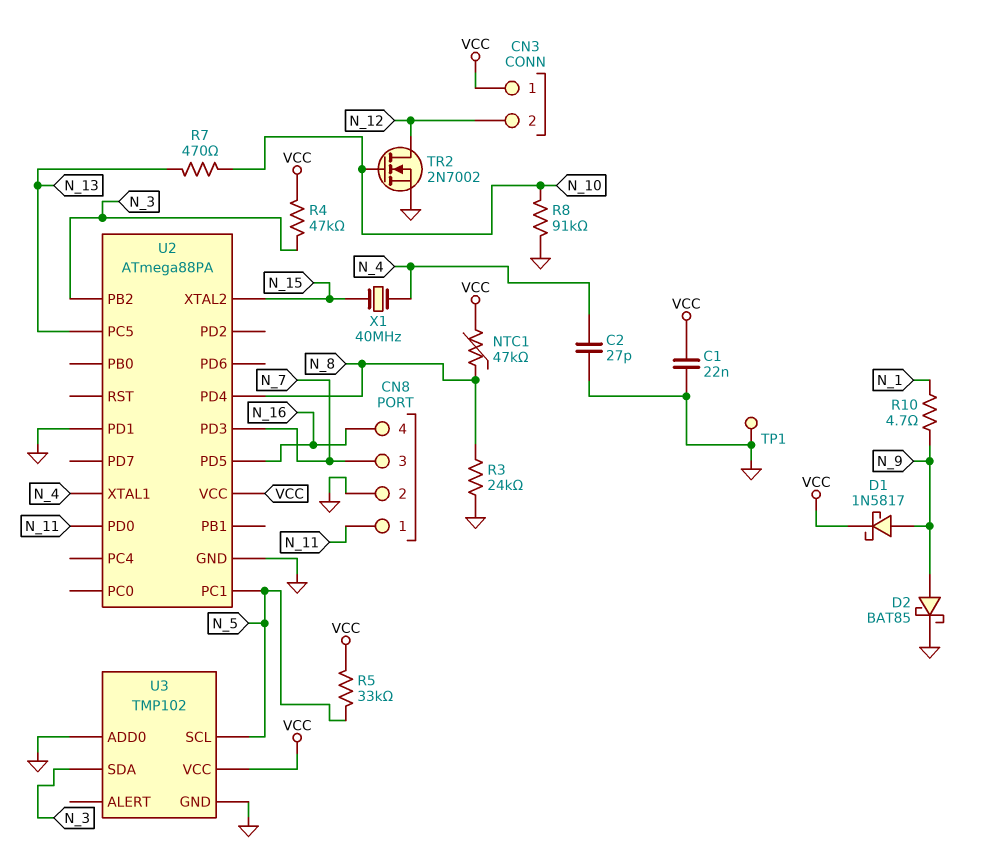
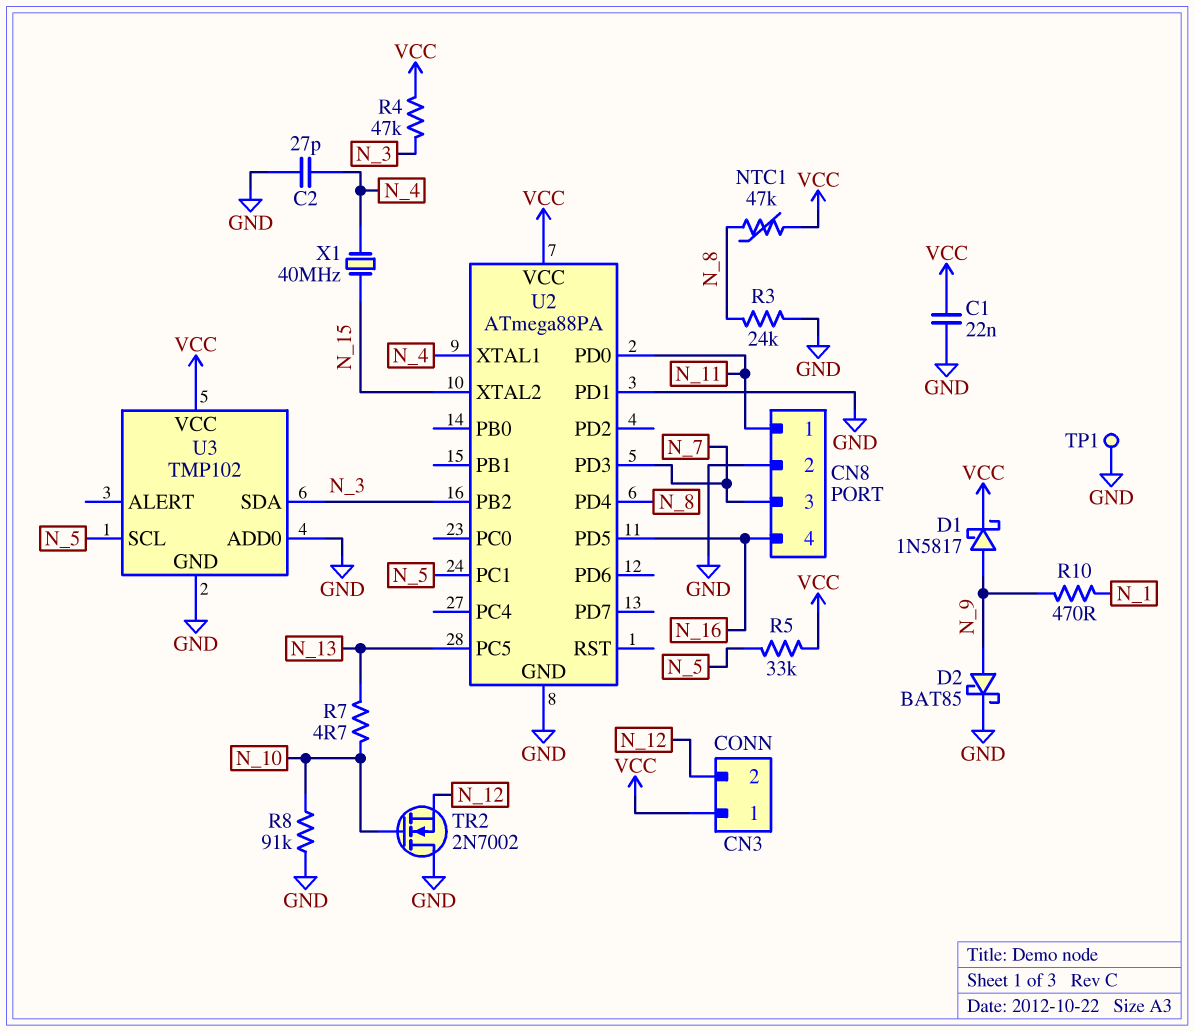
R7: 470 (N_10, N_13) -> 4.7 (N_10, N_13)
R10: 4.7 (N_1, N_9) -> 470 (N_1, N_9)
TR2: NMOS 2N7002 (G N_10, D N_12, S GND) -> NMOS 2N7002 (G N_10, D GND, S N_12)

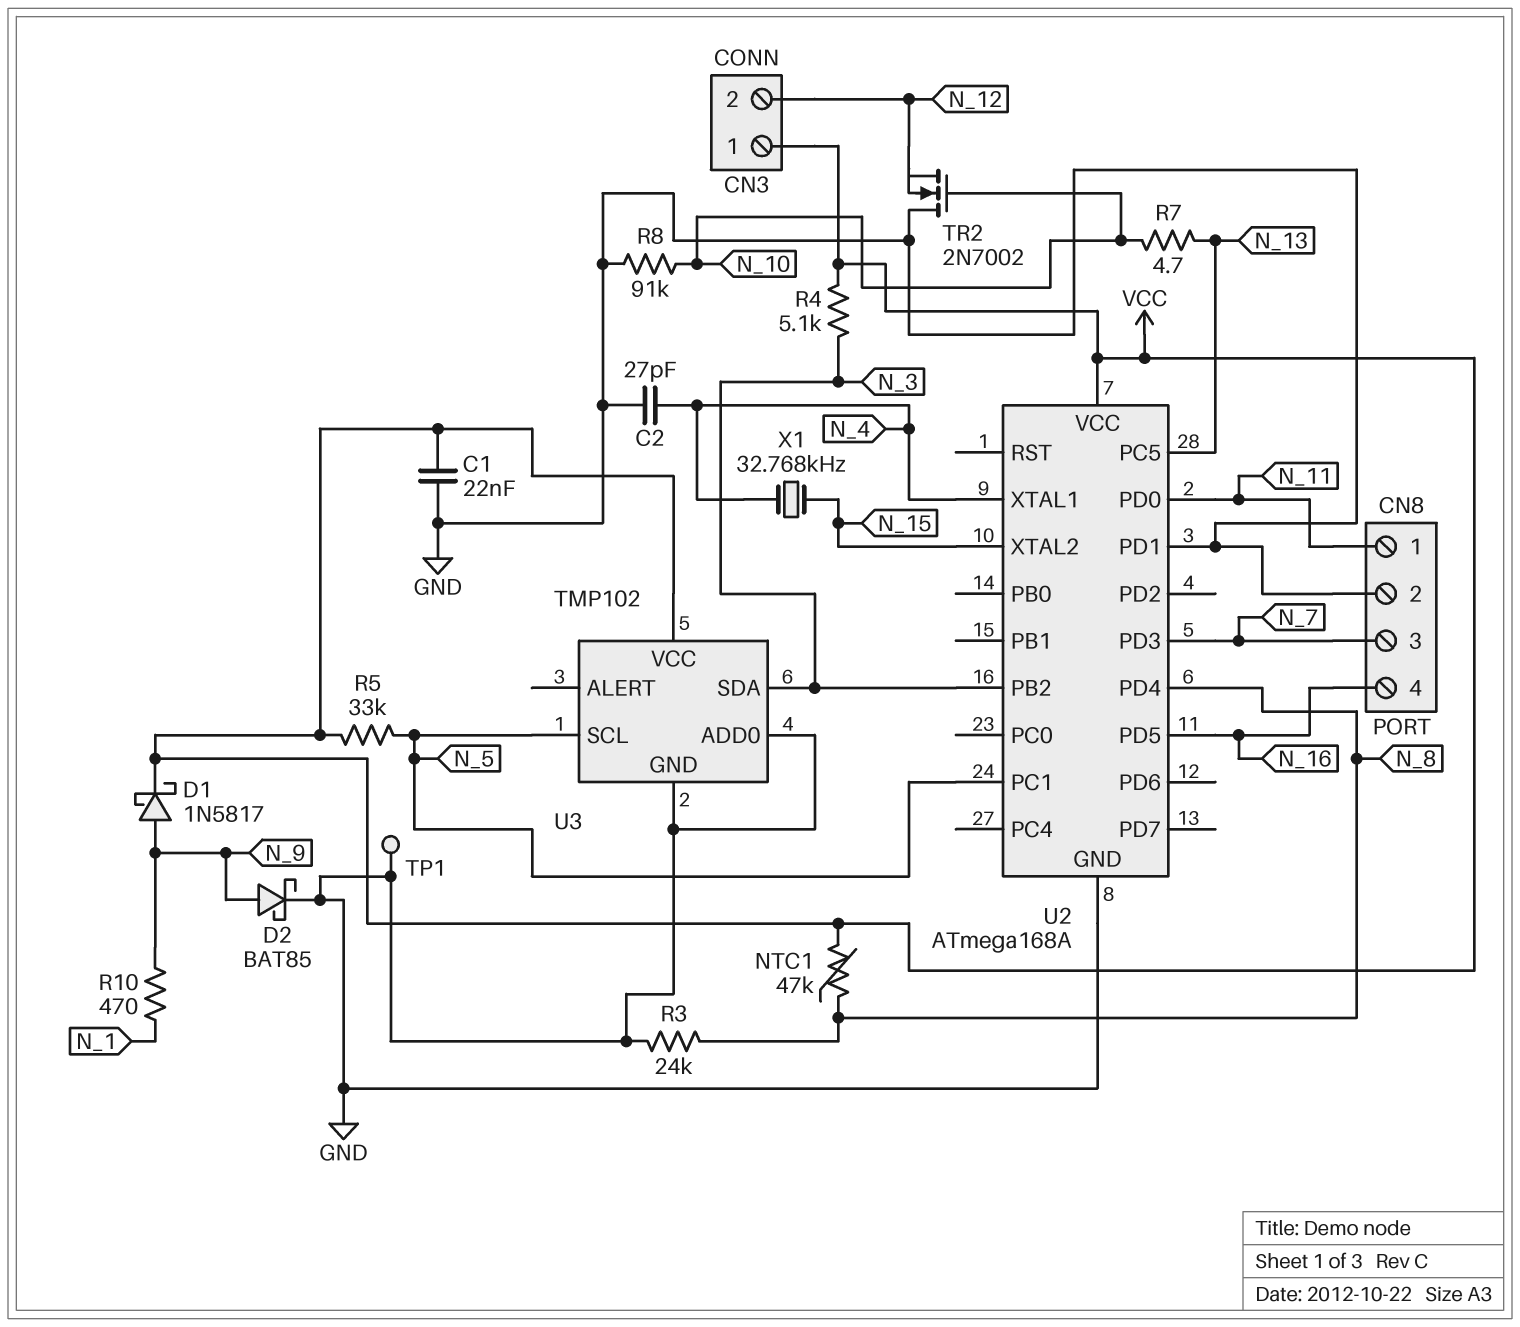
R4: 47k (N_3, VCC) -> 5.1k (N_3, VCC)
U2: ATmega88PA -> ATmega168A
X1: 40MHz (N_4, N_15) -> 32.768kHz (N_4, N_15)

